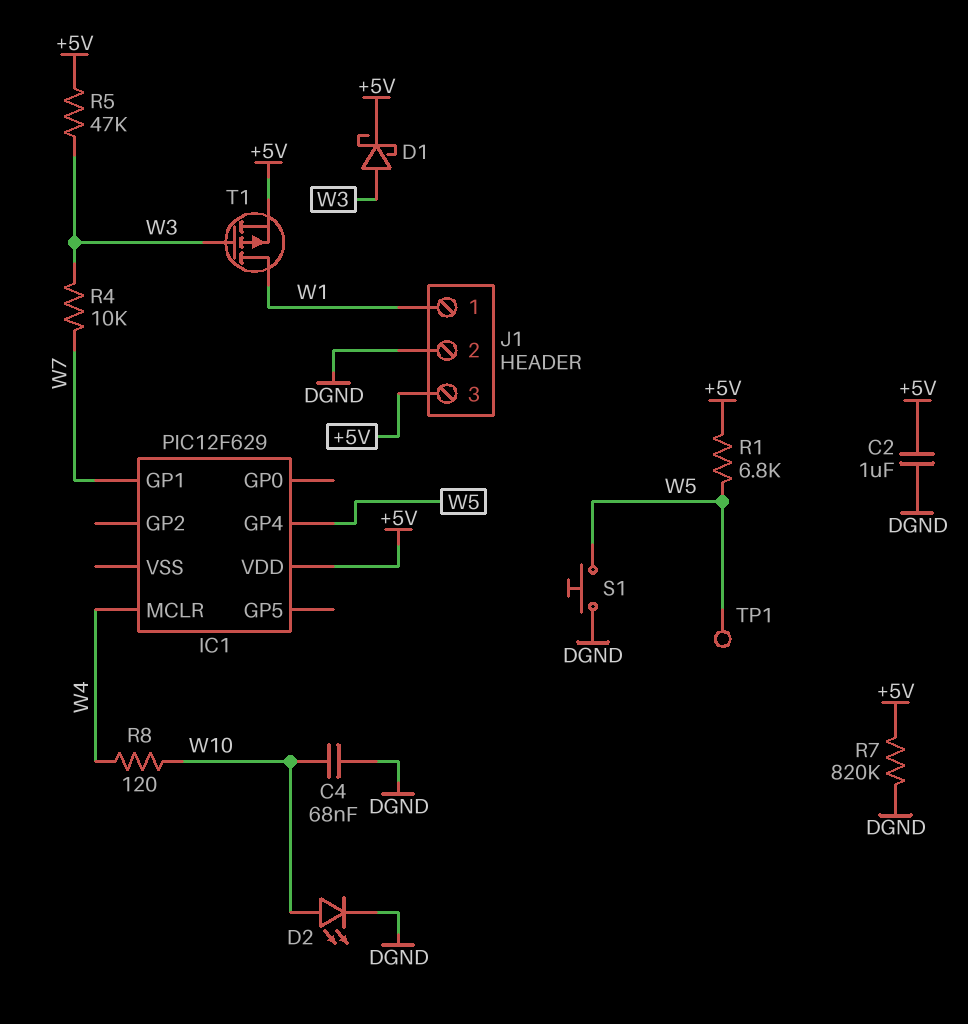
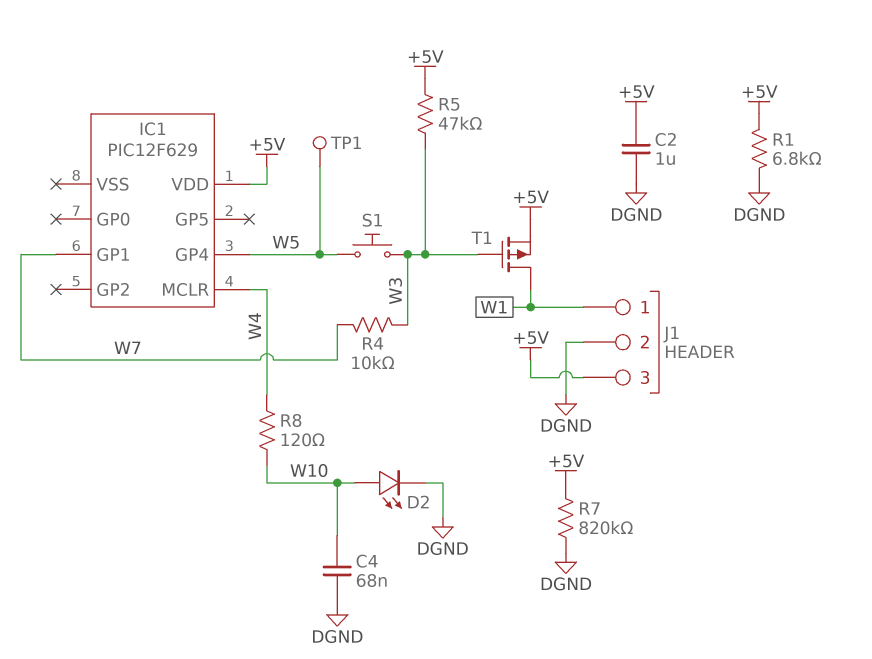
D1: schottky (A W3, K +5V) -> none
R1: 6.8k (+5V, W5) -> 6.8k (+5V, DGND)
S1: button (DGND, W5) -> button (W3, W5)

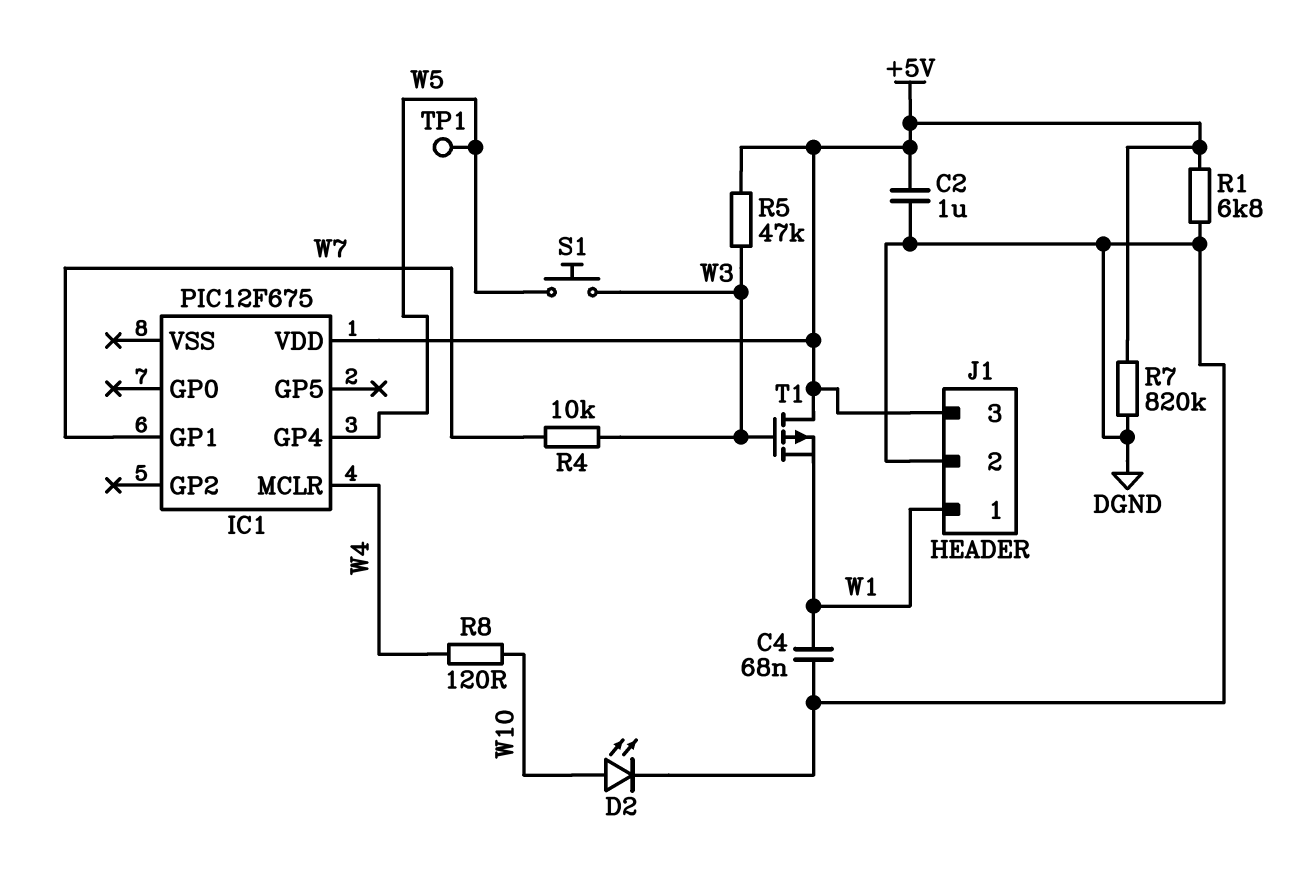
C4: 68nF (DGND, W10) -> 68nF (DGND, W1)
IC1: PIC12F629 -> PIC12F675
T1: PMOS (G W3, D W1, S +5V) -> PMOS (G W3, D +5V, S W1)

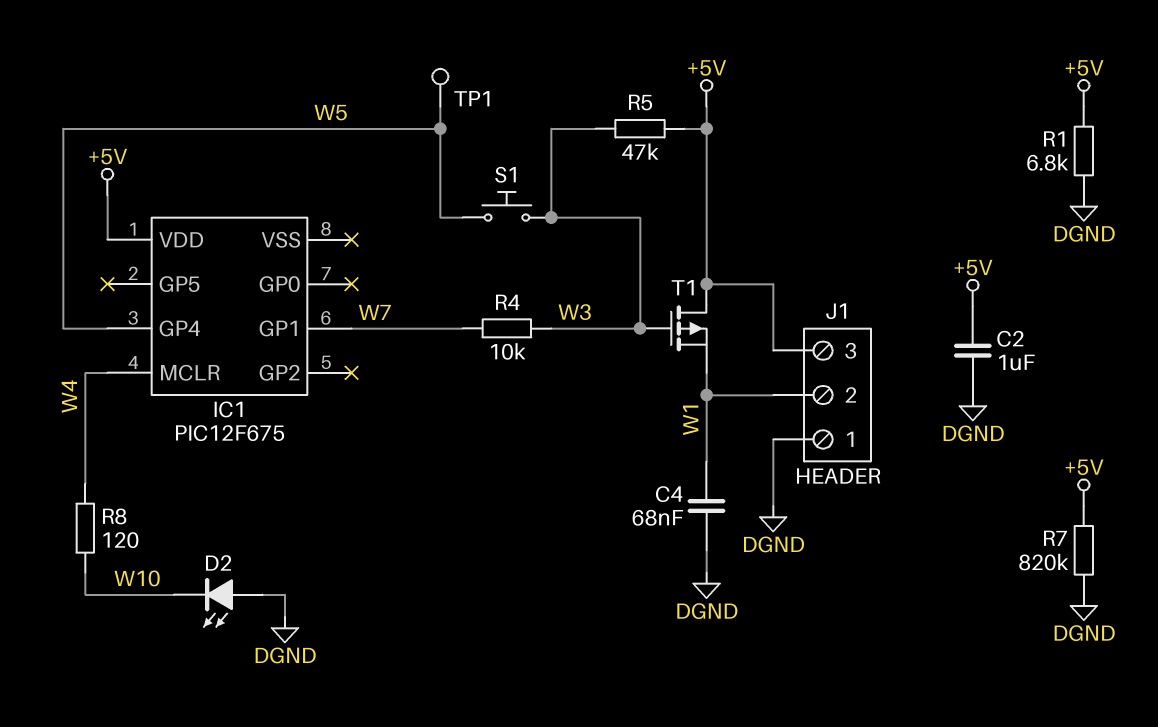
D2: LED (A W10, K DGND) -> LED (A DGND, K W10)
J1 pin 1: W1 -> DGND
J1 pin 2: DGND -> W1

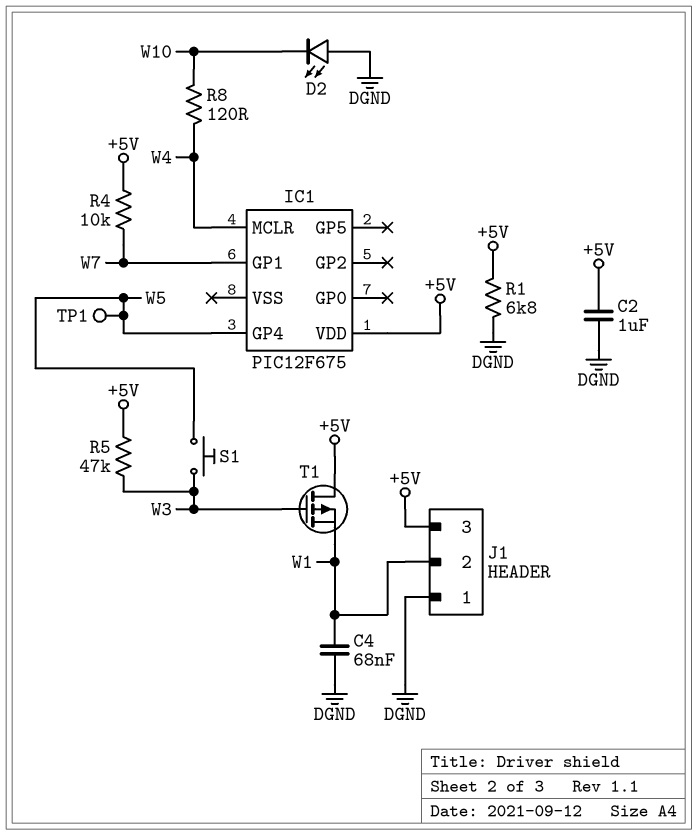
R4: 10k (W3, W7) -> 10k (+5V, W7)
R7: 820k (+5V, DGND) -> none

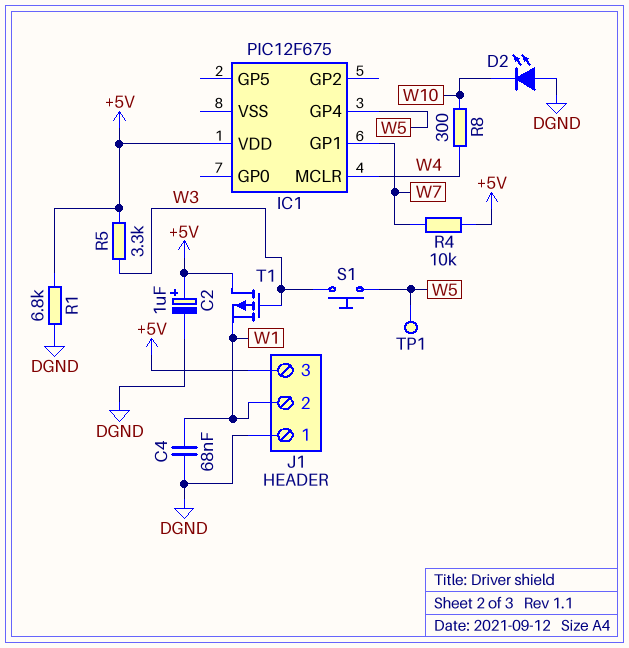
C2: 1uF (+5V, DGND) -> 1uF (plus +5V, minus DGND)
R5: 47k (+5V, W3) -> 3.3k (+5V, W3)
R8: 120 (W4, W10) -> 300 (W4, W10)

